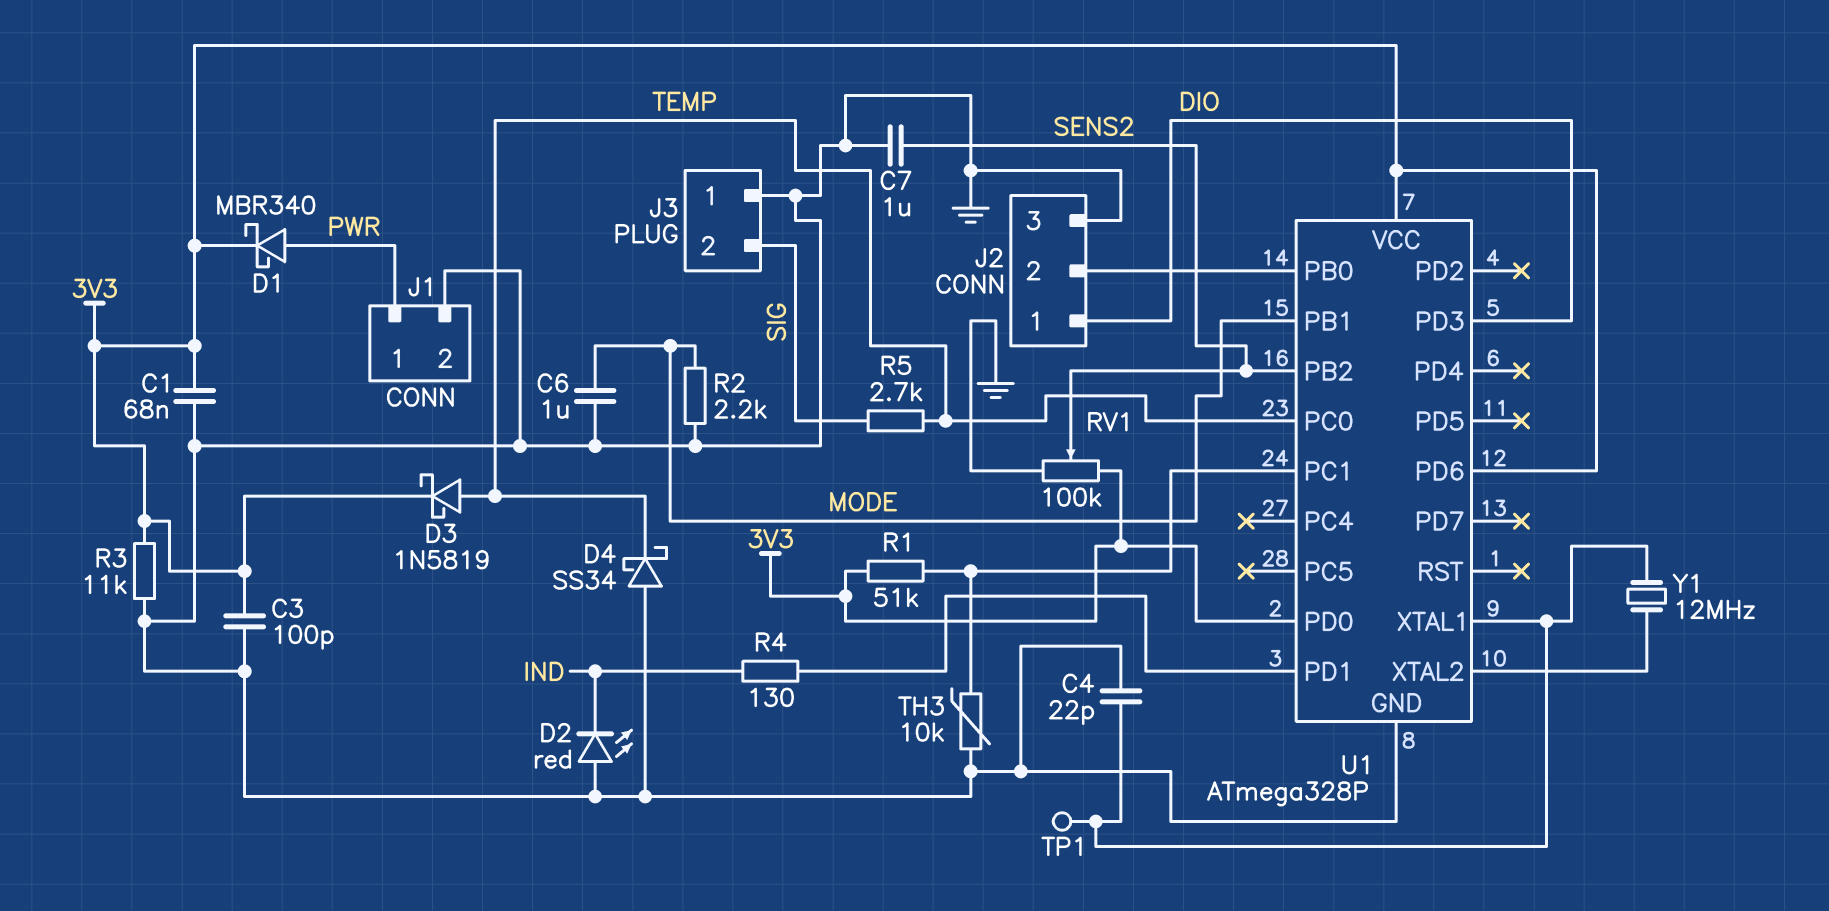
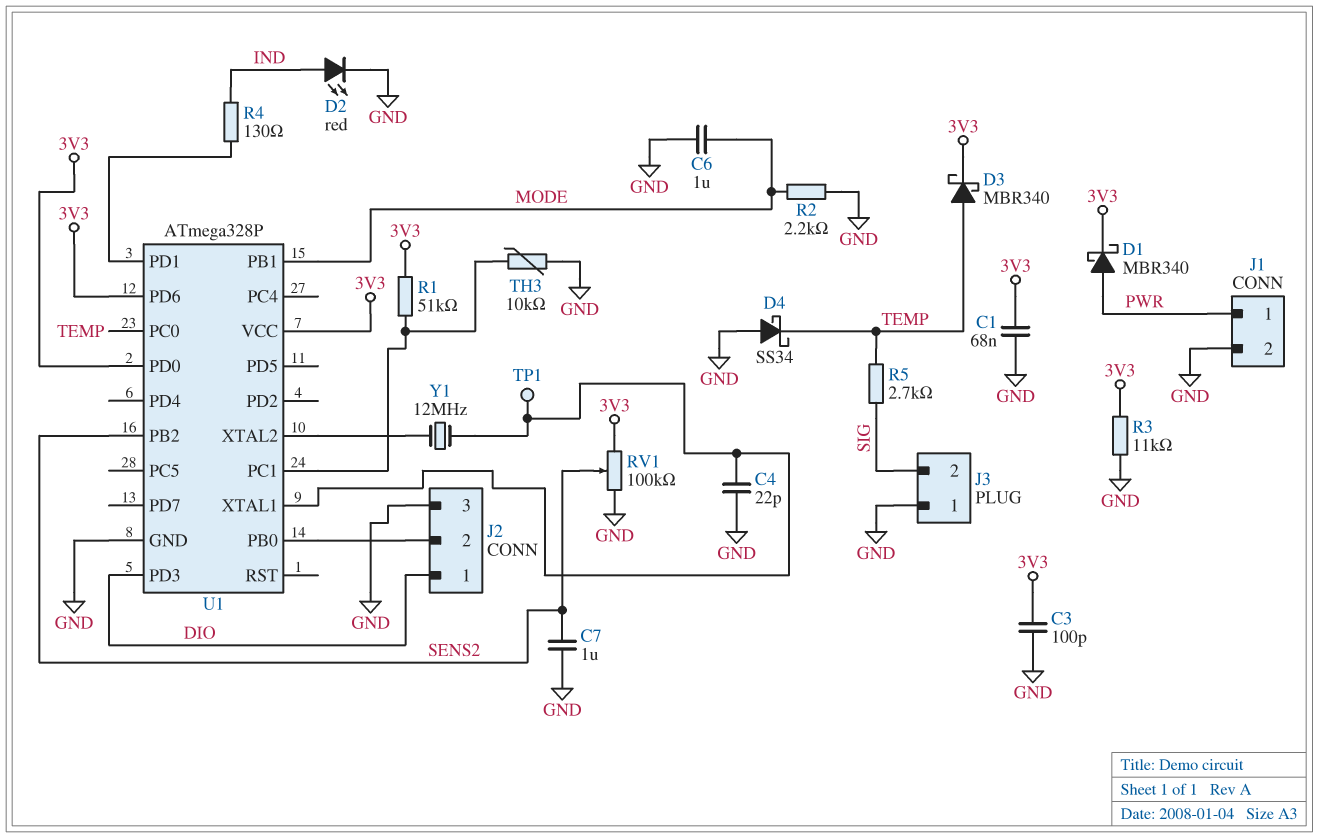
D2: LED red (A GND, K IND) -> LED red (A IND, K GND)
D3: schottky 1N5819 (A TEMP, K 3V3) -> schottky MBR340 (A TEMP, K 3V3)

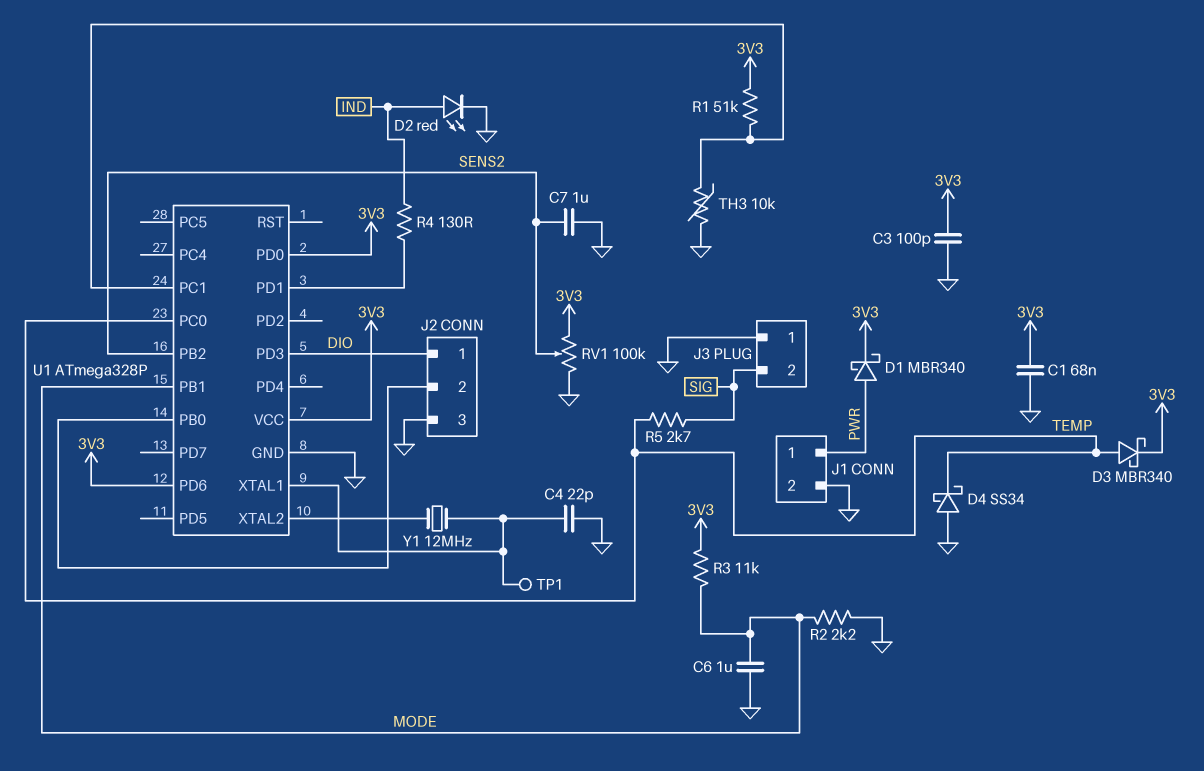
R3: 11k (3V3, GND) -> 11k (3V3, MODE)

